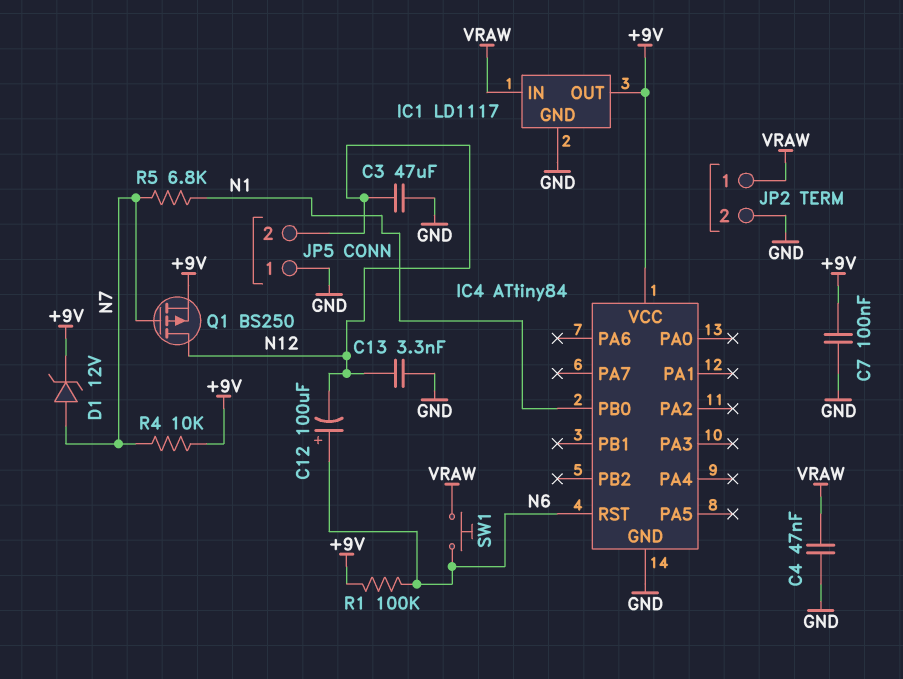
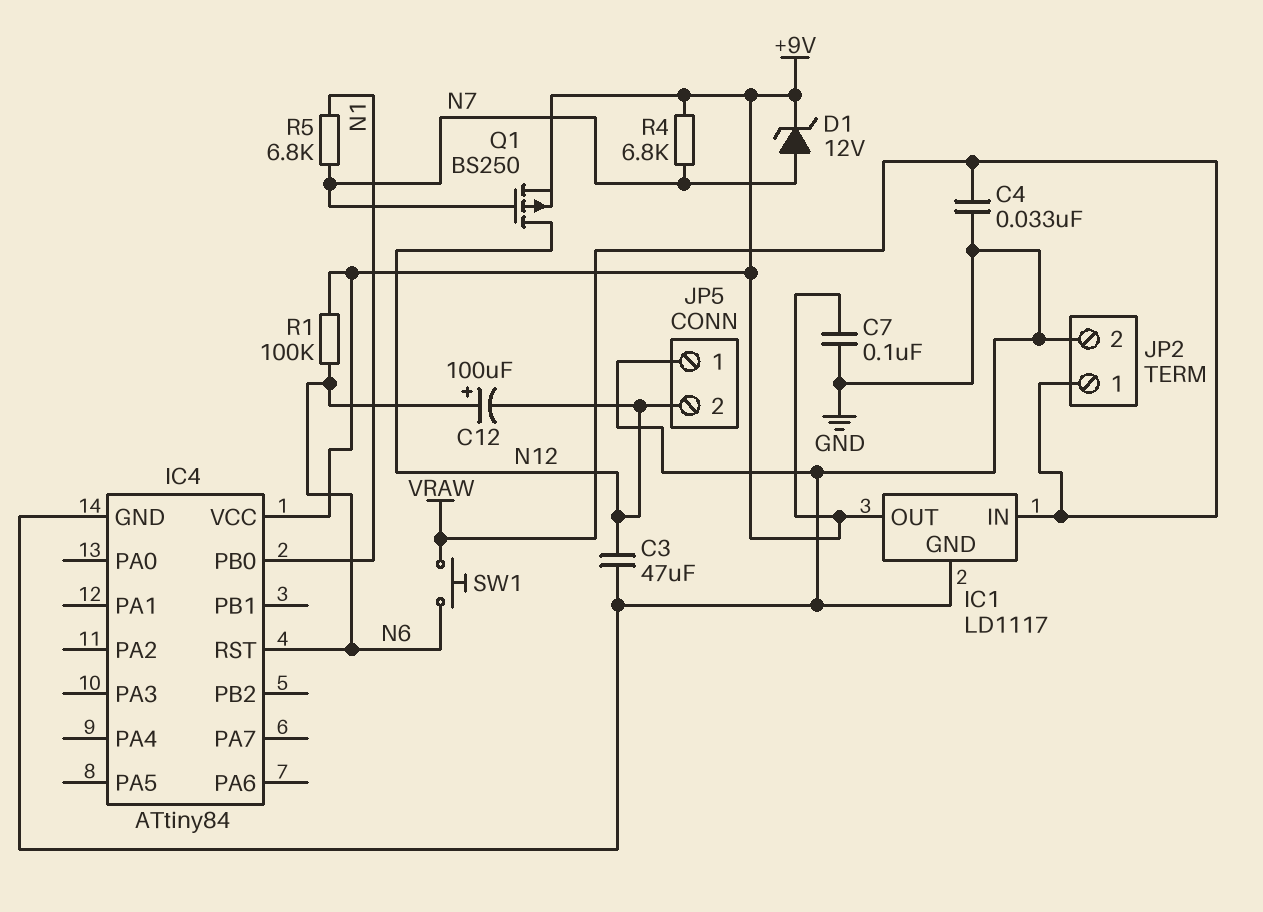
C4: 47nF (GND, VRAW) -> 33nF (GND, VRAW)
C13: 3.3nF (GND, N12) -> none
R4: 10k (+9V, N7) -> 6.8k (+9V, N7)

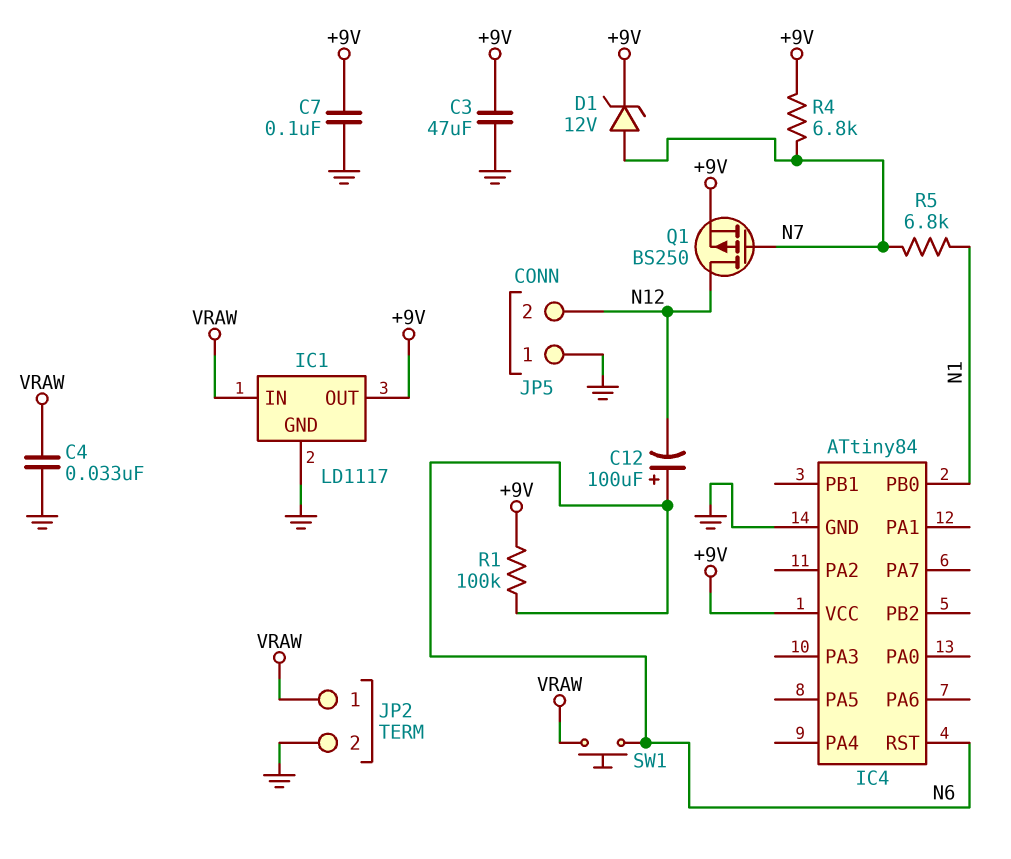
C3: 47uF (GND, N12) -> 47uF (+9V, GND)

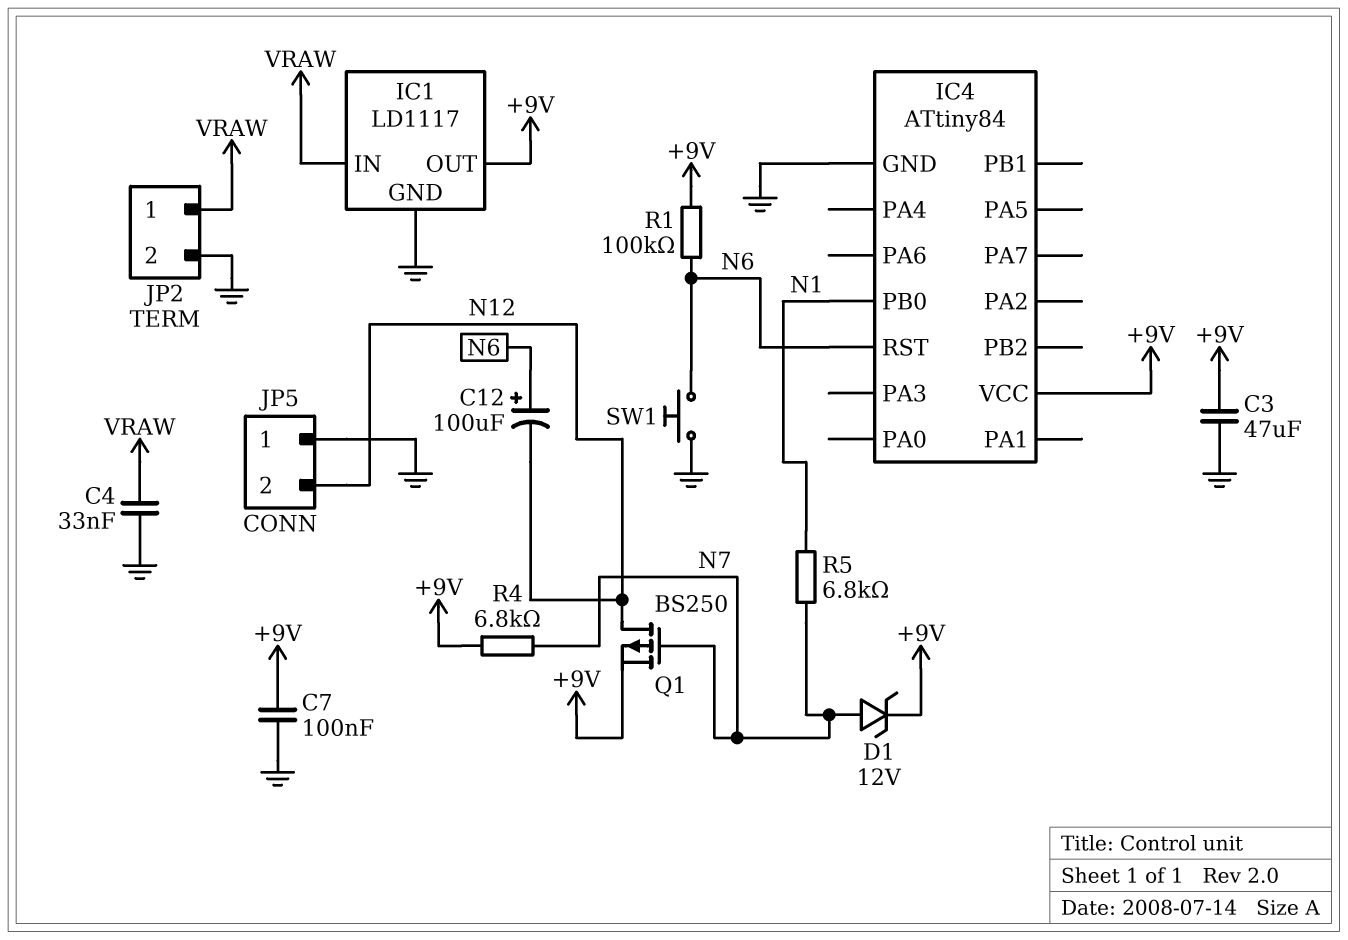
SW1: button (N6, VRAW) -> button (GND, N6)

